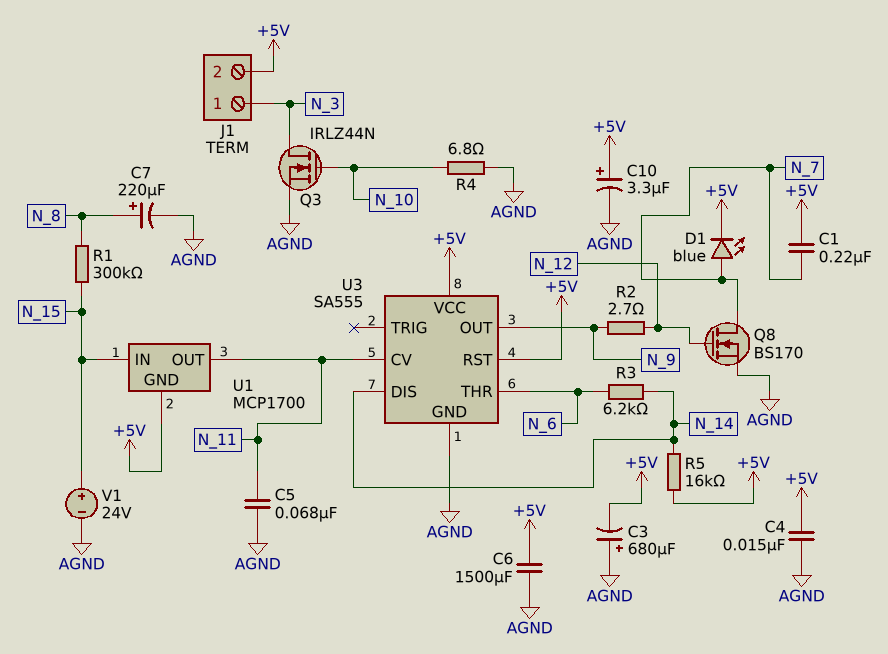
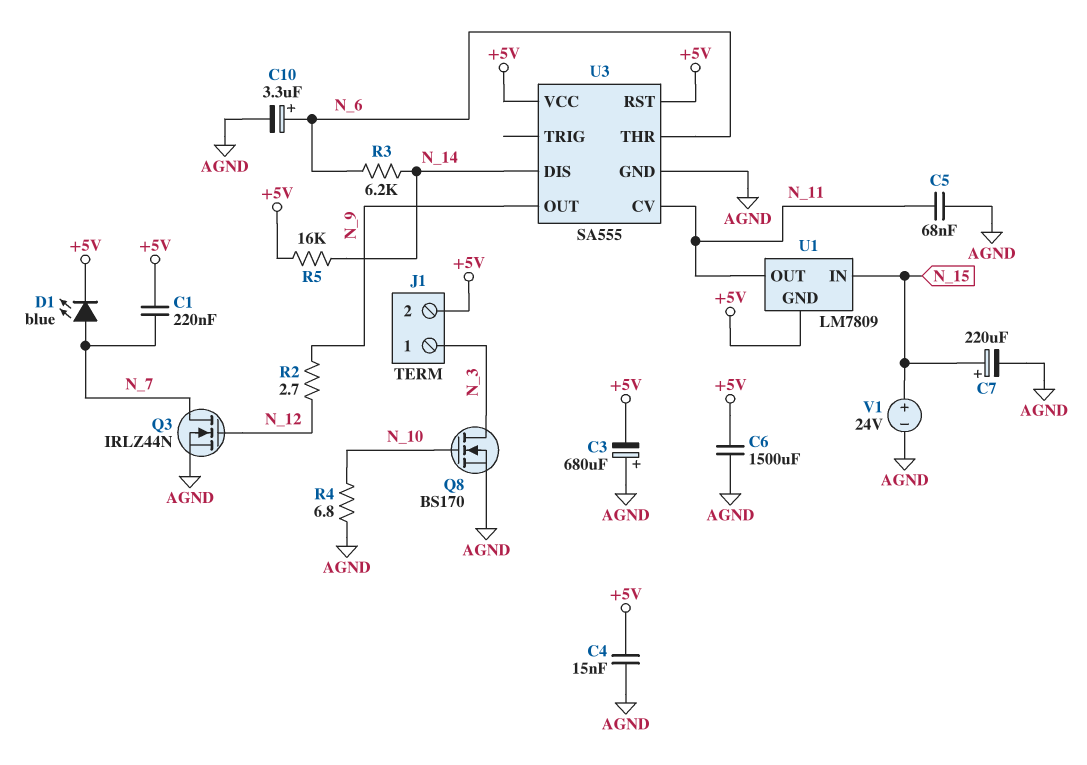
C7: 220uF (plus N_8, minus AGND) -> 220uF (plus N_15, minus AGND)
C10: 3.3uF (plus +5V, minus AGND) -> 3.3uF (plus N_6, minus AGND)
Q3: NMOS IRLZ44N (G N_10, D N_3, S AGND) -> NMOS IRLZ44N (G N_12, D N_7, S AGND)
Q8: NMOS BS170 (G N_12, D N_7, S AGND) -> NMOS BS170 (G N_10, D N_3, S AGND)
R1: 300k (N_8, N_15) -> none
U1: MCP1700 -> LM7809

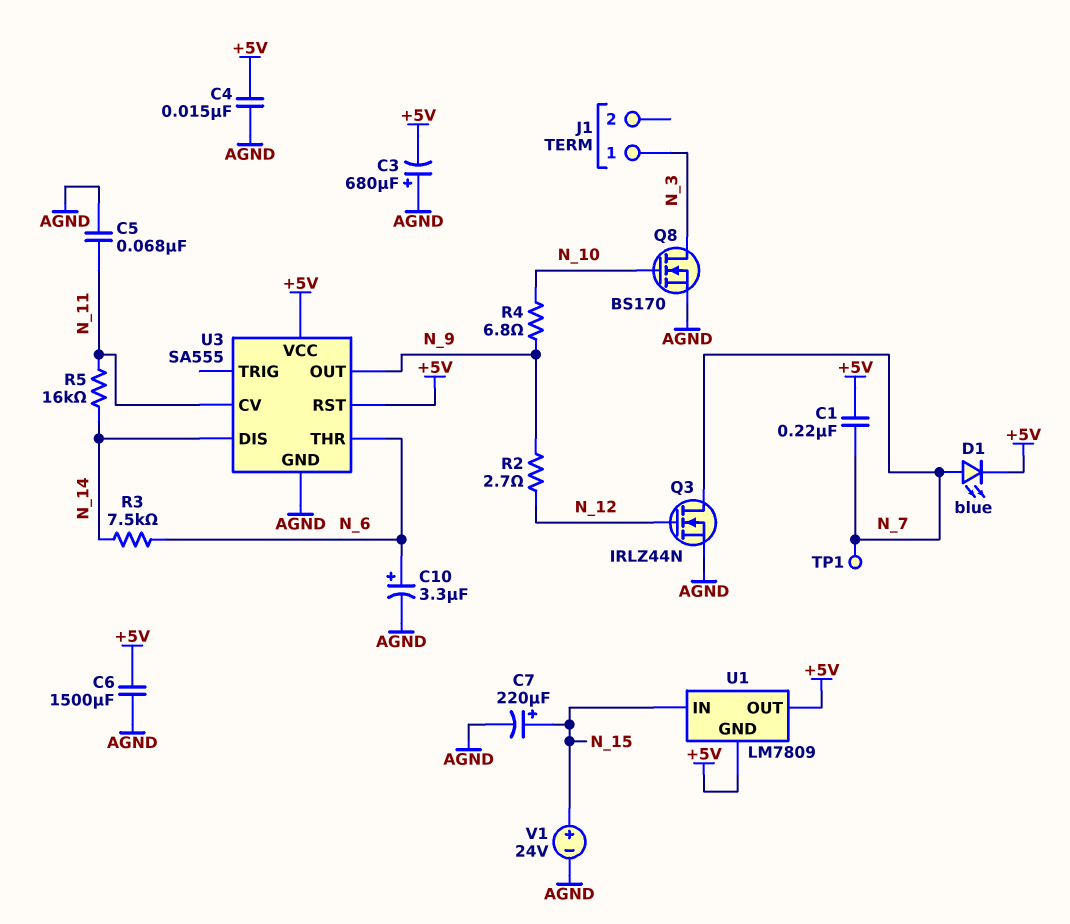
J1 pin 2: +5V -> none
R3: 6.2k (N_6, N_14) -> 7.5k (N_6, N_14)
R4: 6.8 (AGND, N_10) -> 6.8 (N_9, N_10)
R5: 16k (+5V, N_14) -> 16k (N_11, N_14)
TP1: none -> test point (N_7)
U1 pin OUT: N_11 -> +5V

